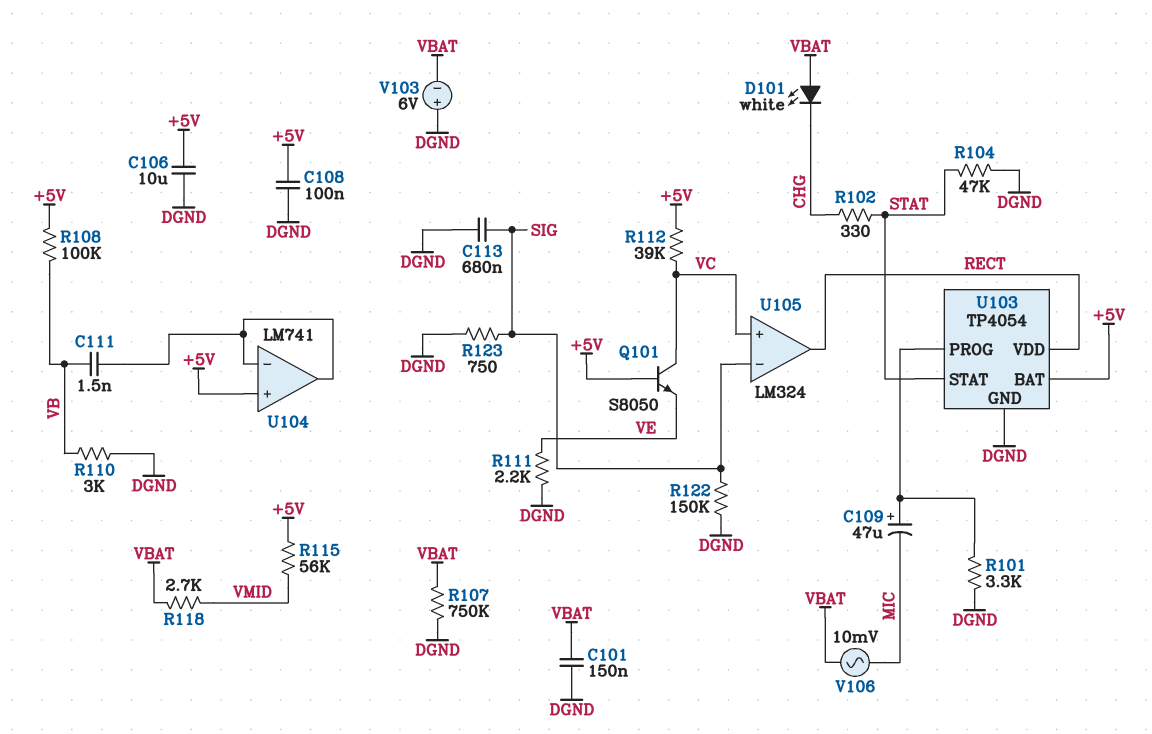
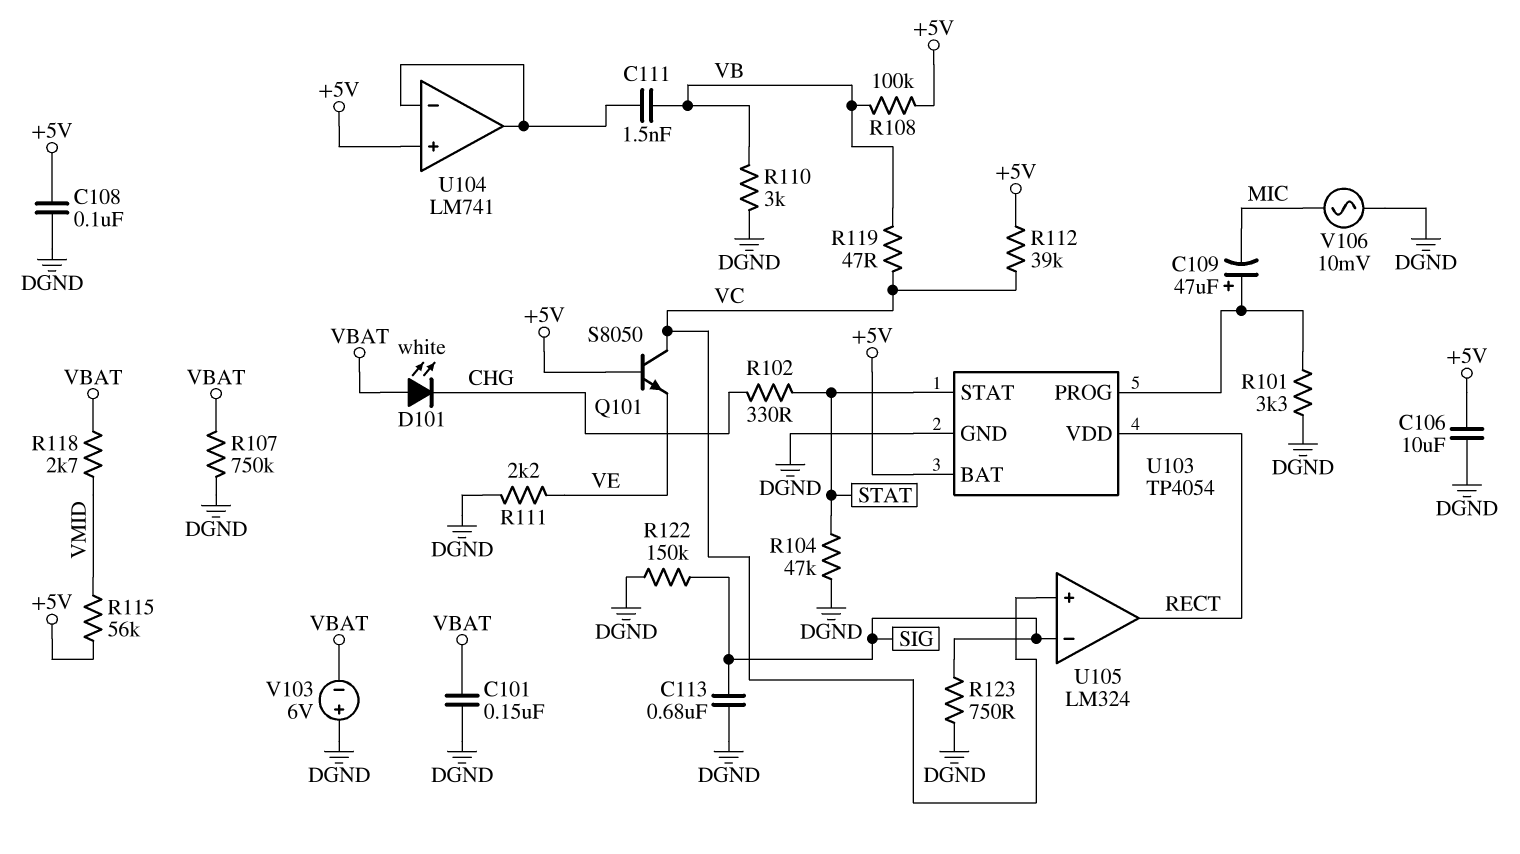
R119: none -> 47 (VB, VC)
V106: AC 10mV (MIC, VBAT) -> AC 10mV (DGND, MIC)

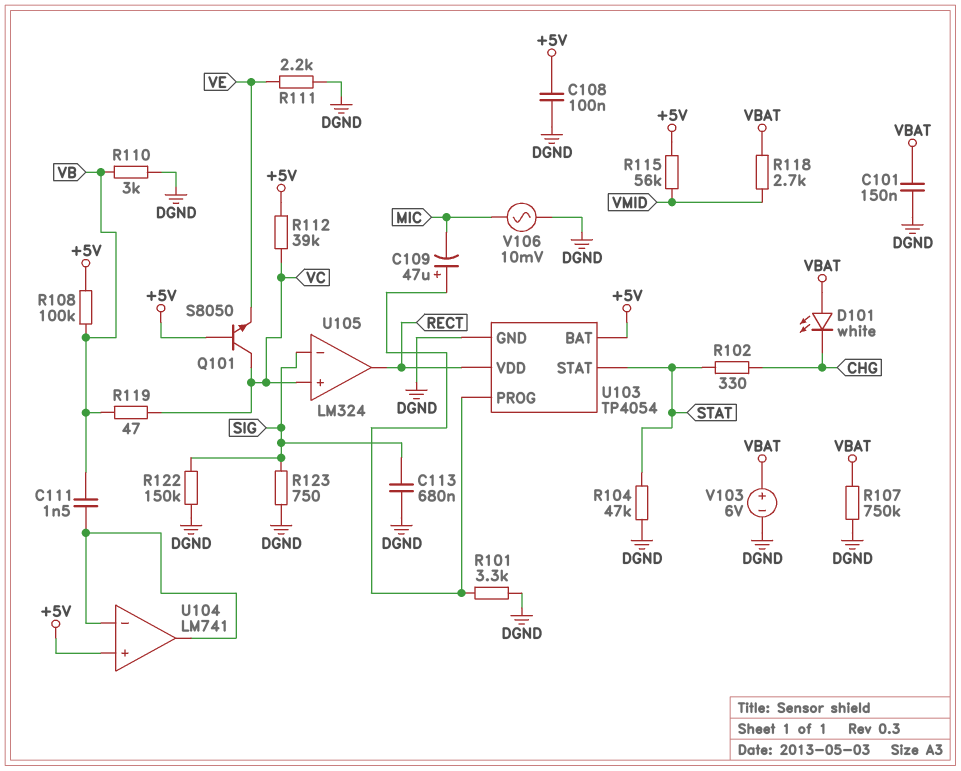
C106: 10uF (+5V, DGND) -> none
V103: 6V (plus DGND, minus VBAT) -> 6V (plus VBAT, minus DGND)

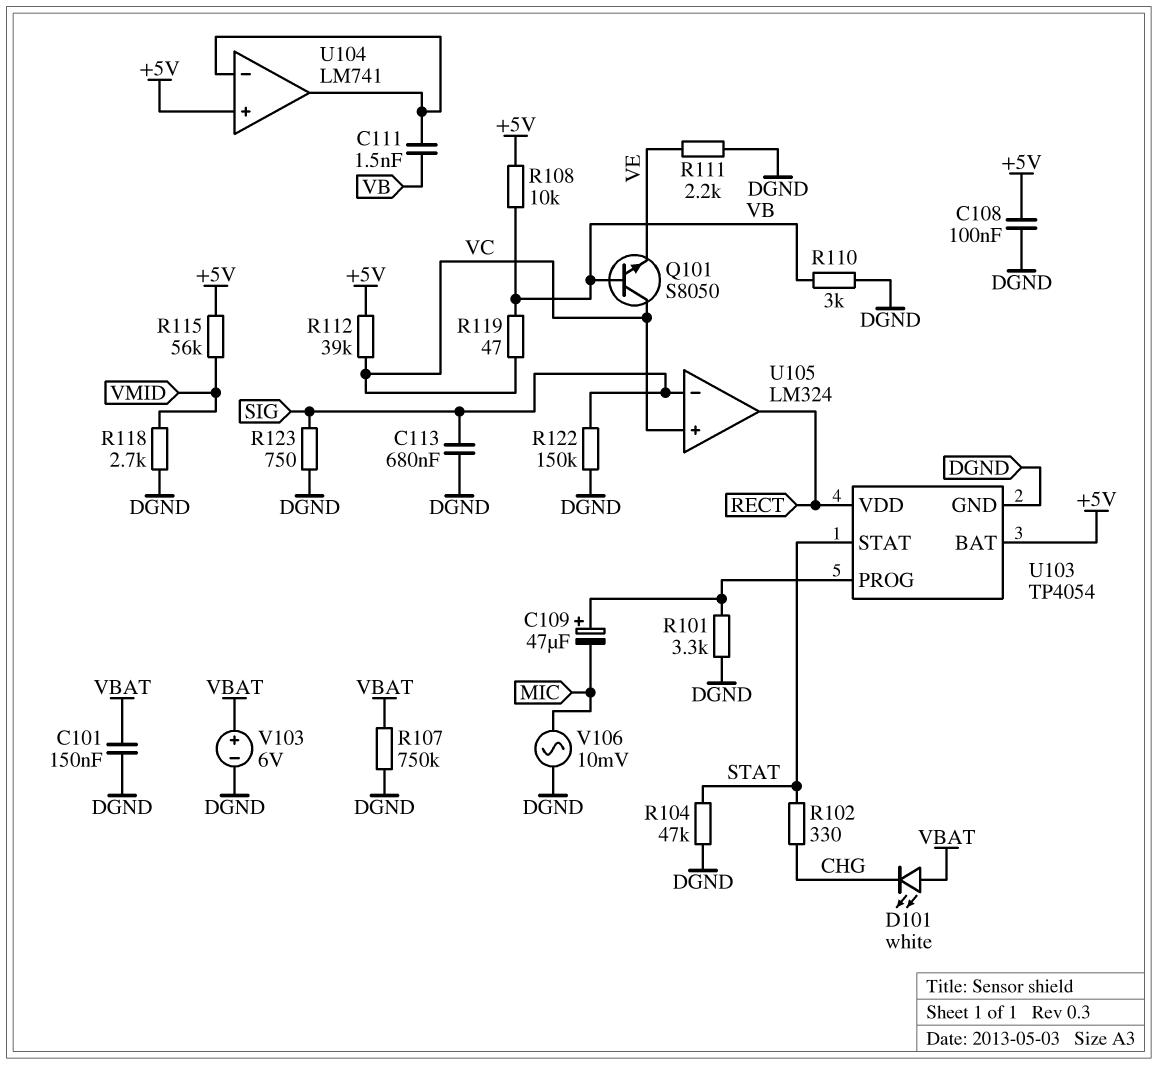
Q101: NPN S8050 (B +5V, C VC, E VE) -> NPN S8050 (B VB, C VC, E VE)
R108: 100k (+5V, VB) -> 10k (+5V, VB)
R118: 2.7k (VBAT, VMID) -> 2.7k (DGND, VMID)

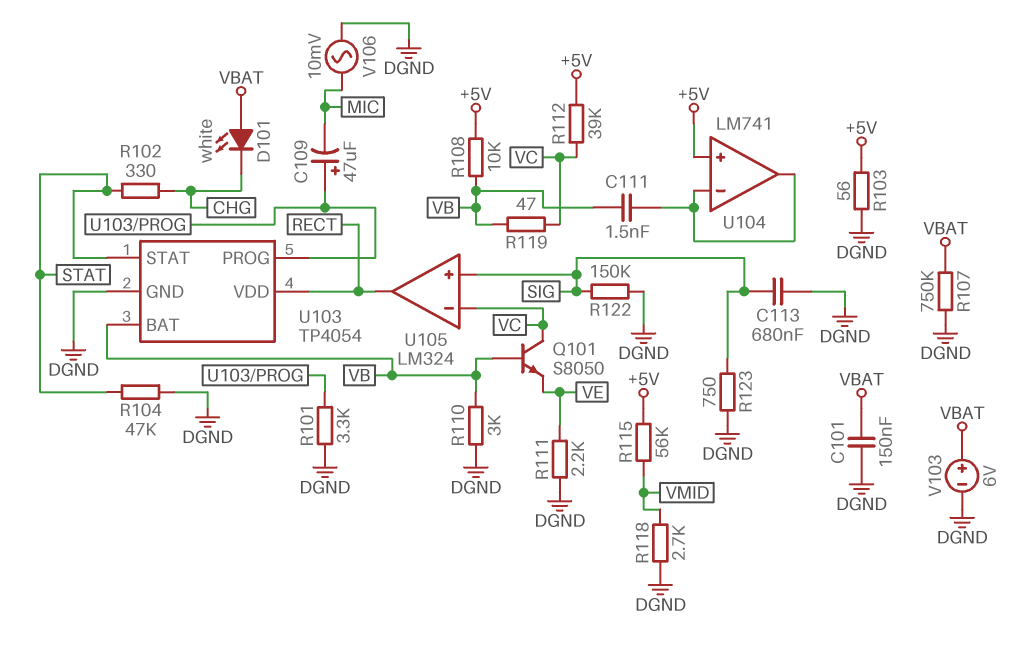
C108: 100nF (+5V, DGND) -> none
R103: none -> 56 (+5V, DGND)
U103 pin BAT: +5V -> VB
U105 pin in+: VC -> SIG
U105 pin in-: SIG -> VC

